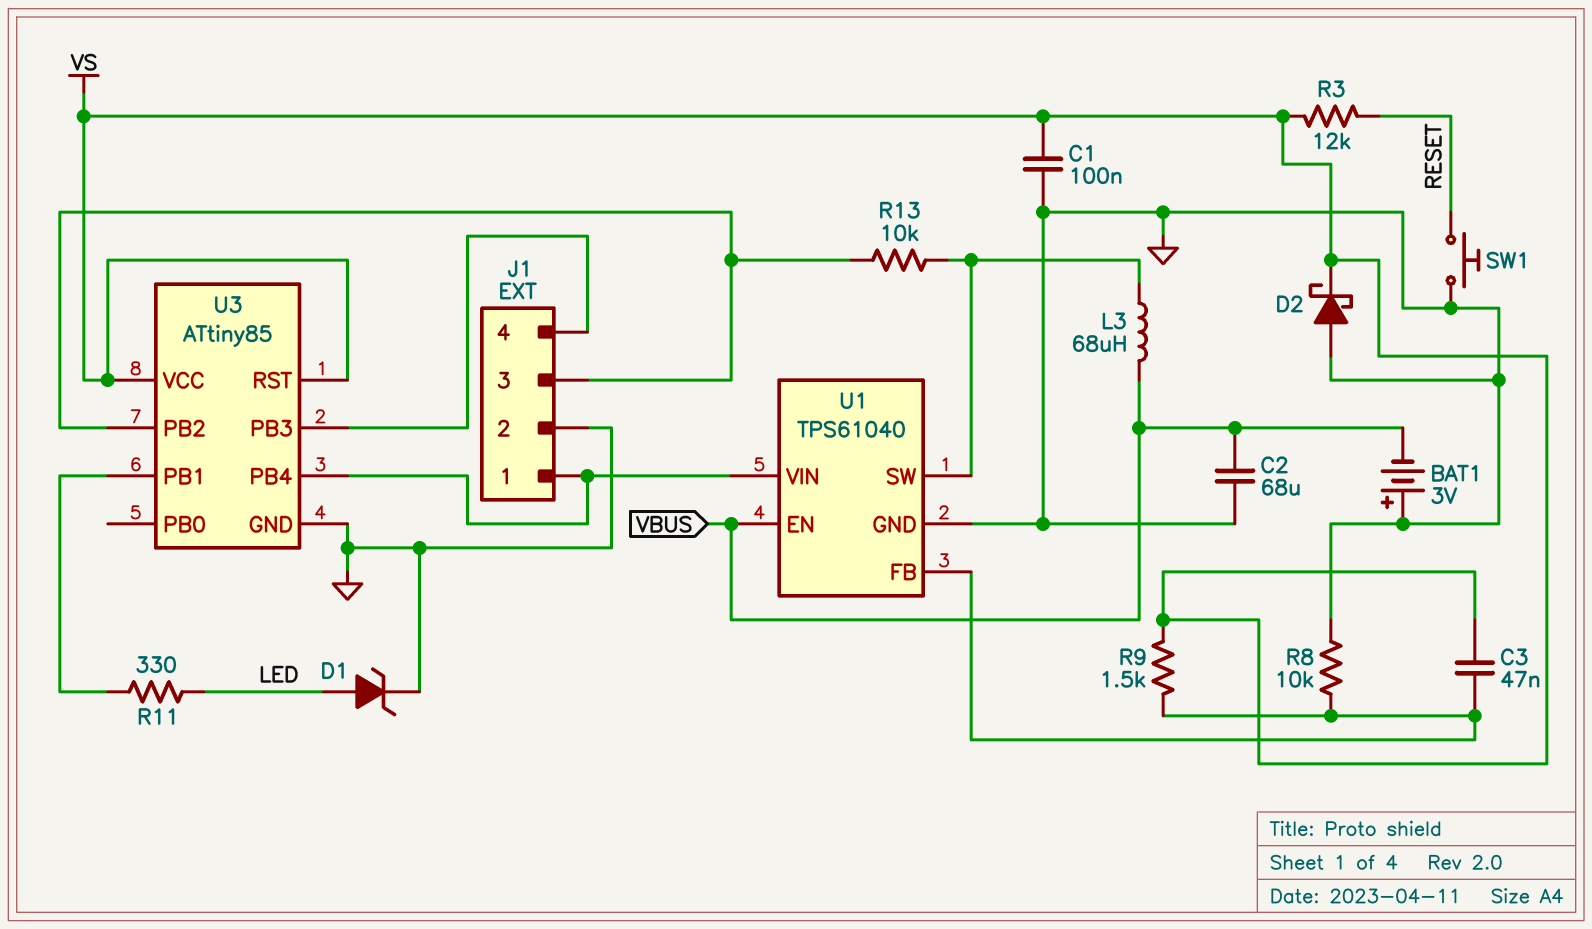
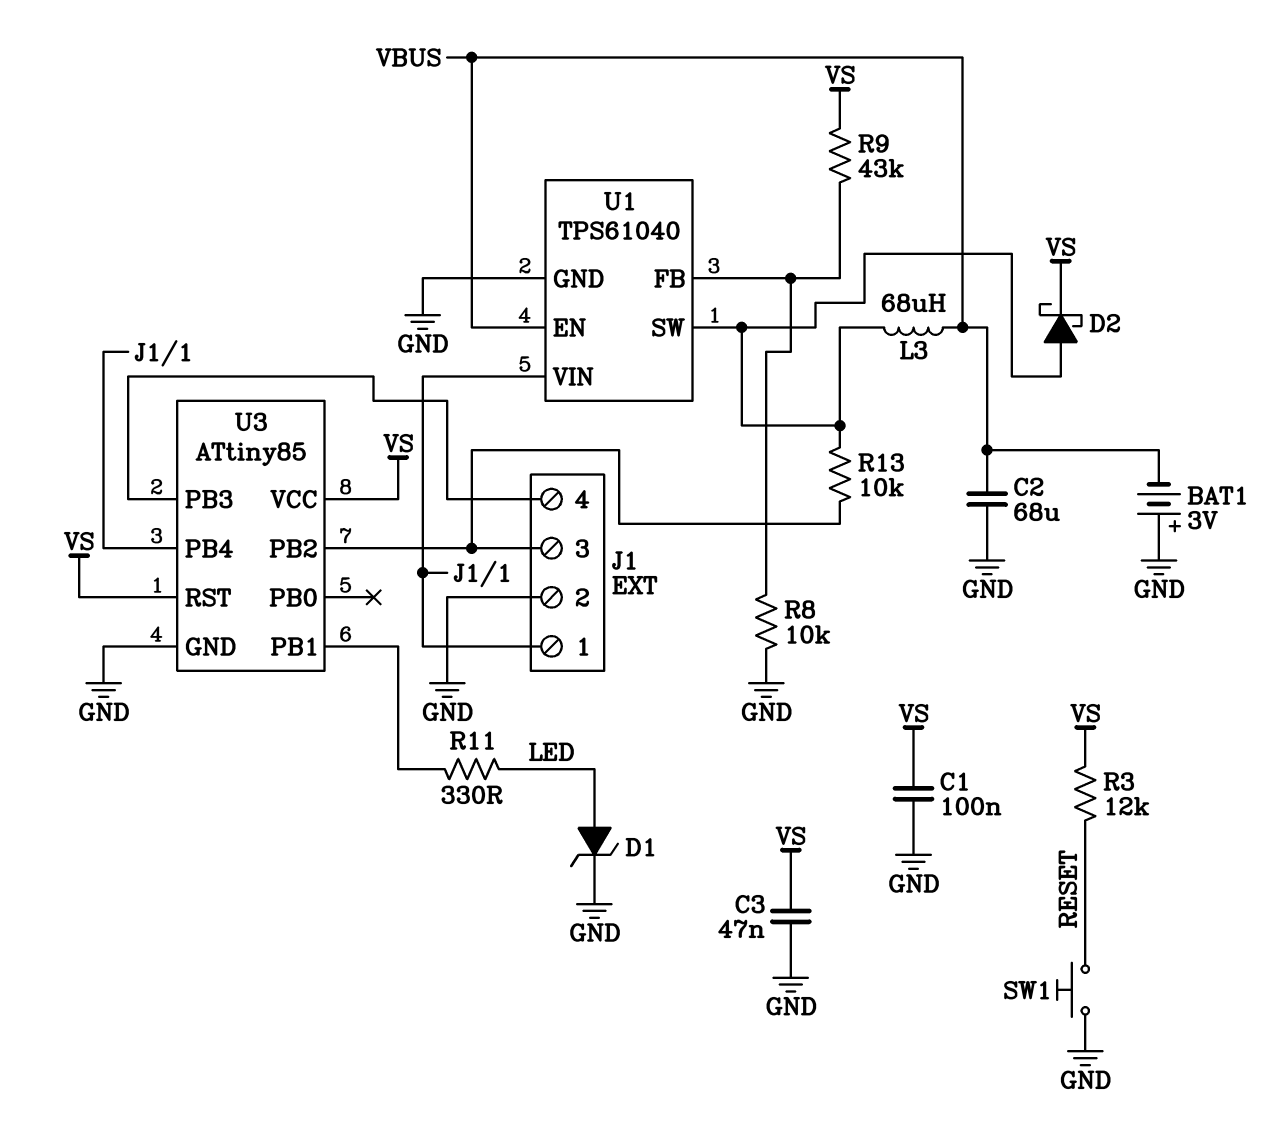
C3: 47nF (U1/FB, VS) -> 47nF (GND, VS)
D2: schottky (A GND, K VS) -> schottky (A U1/SW, K VS)
R9: 1.5k (U1/FB, VS) -> 43k (U1/FB, VS)

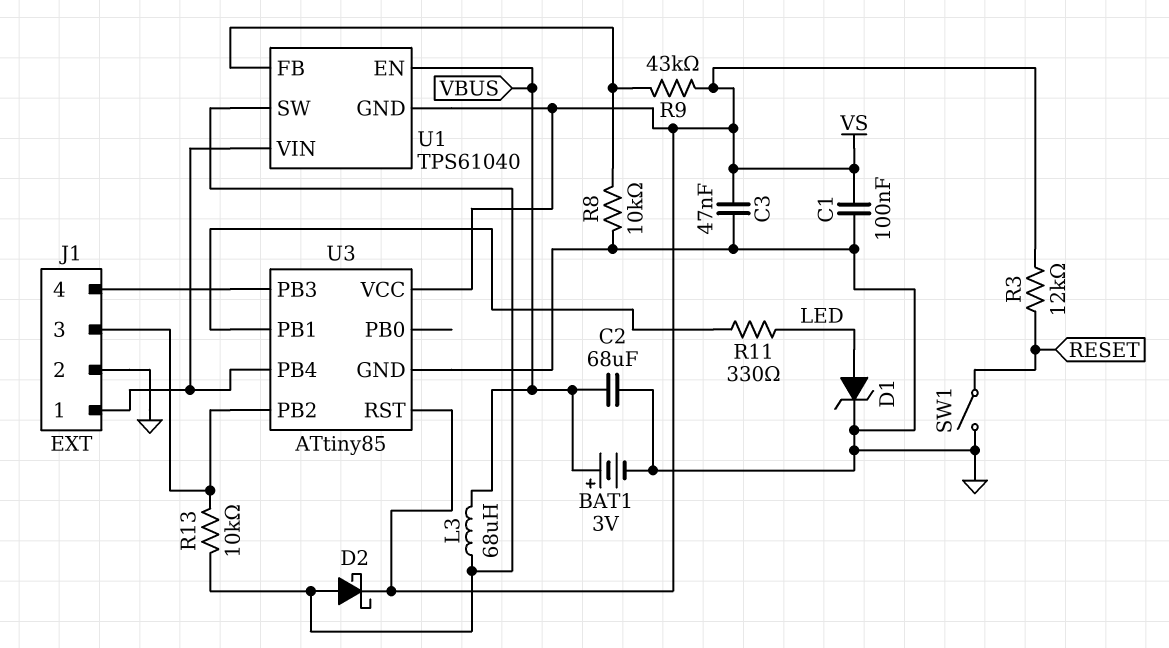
BAT1: 3V (plus GND, minus VBUS) -> 3V (plus VBUS, minus GND)
SW1: button (GND, RESET) -> switch (GND, RESET)
U1 pin GND: GND -> VS

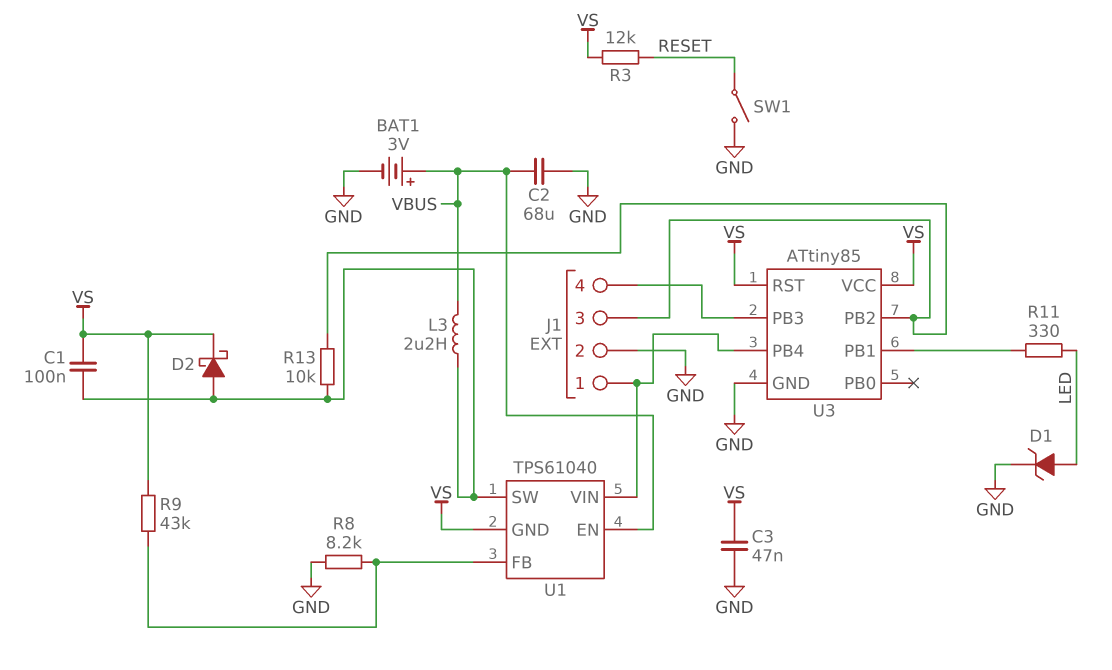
C1: 100nF (GND, VS) -> 100nF (U1/SW, VS)
L3: 68uH (U1/SW, VBUS) -> 2.2uH (U1/SW, VBUS)
R8: 10k (GND, U1/FB) -> 8.2k (GND, U1/FB)

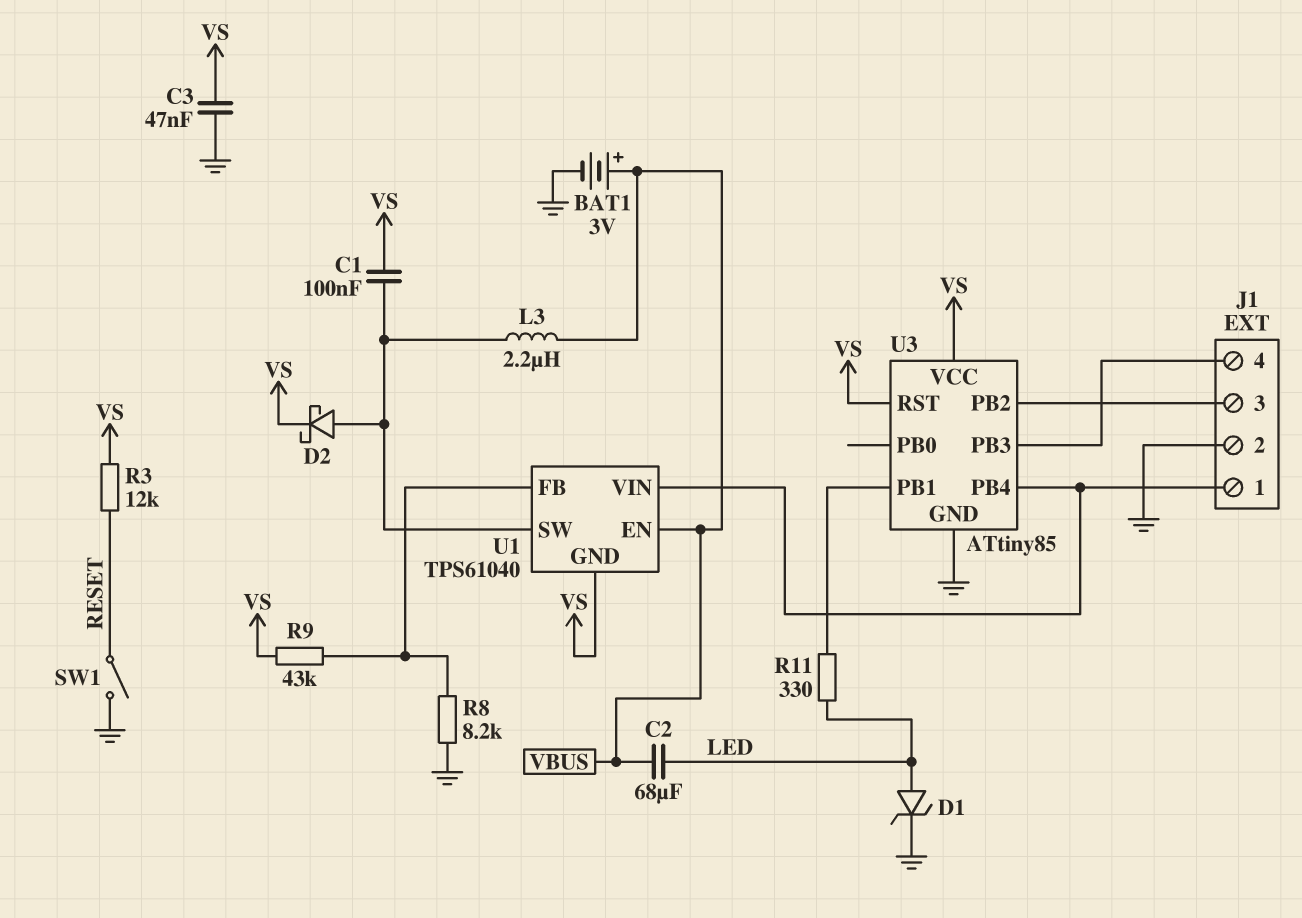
C2: 68uF (GND, VBUS) -> 68uF (LED, VBUS)
R13: 10k (J1/3, U1/SW) -> none

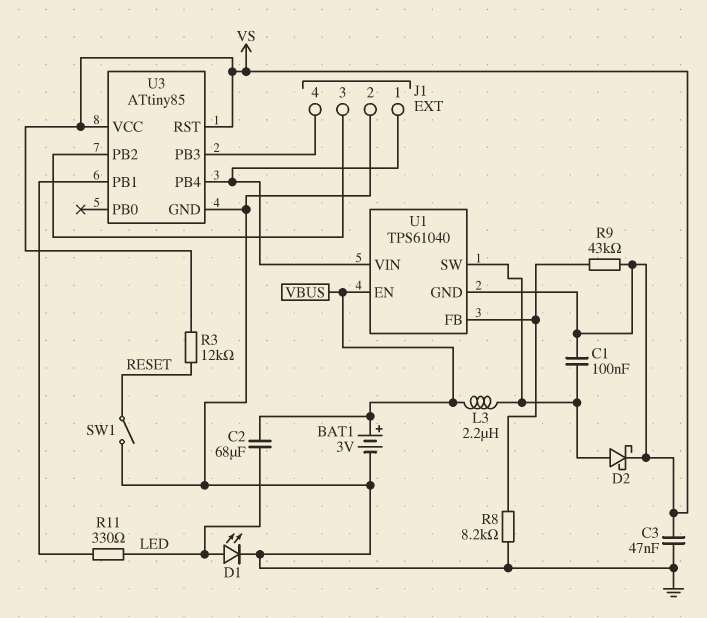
D1: zener (A LED, K GND) -> LED (A LED, K GND)

